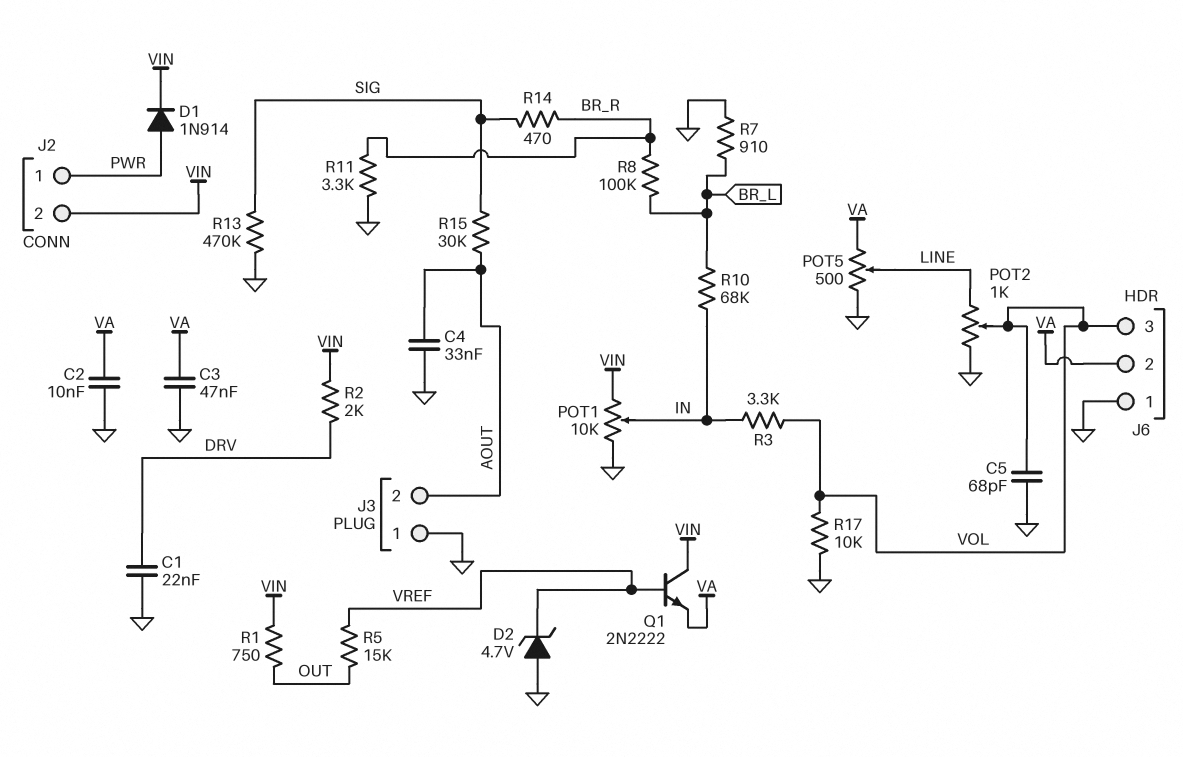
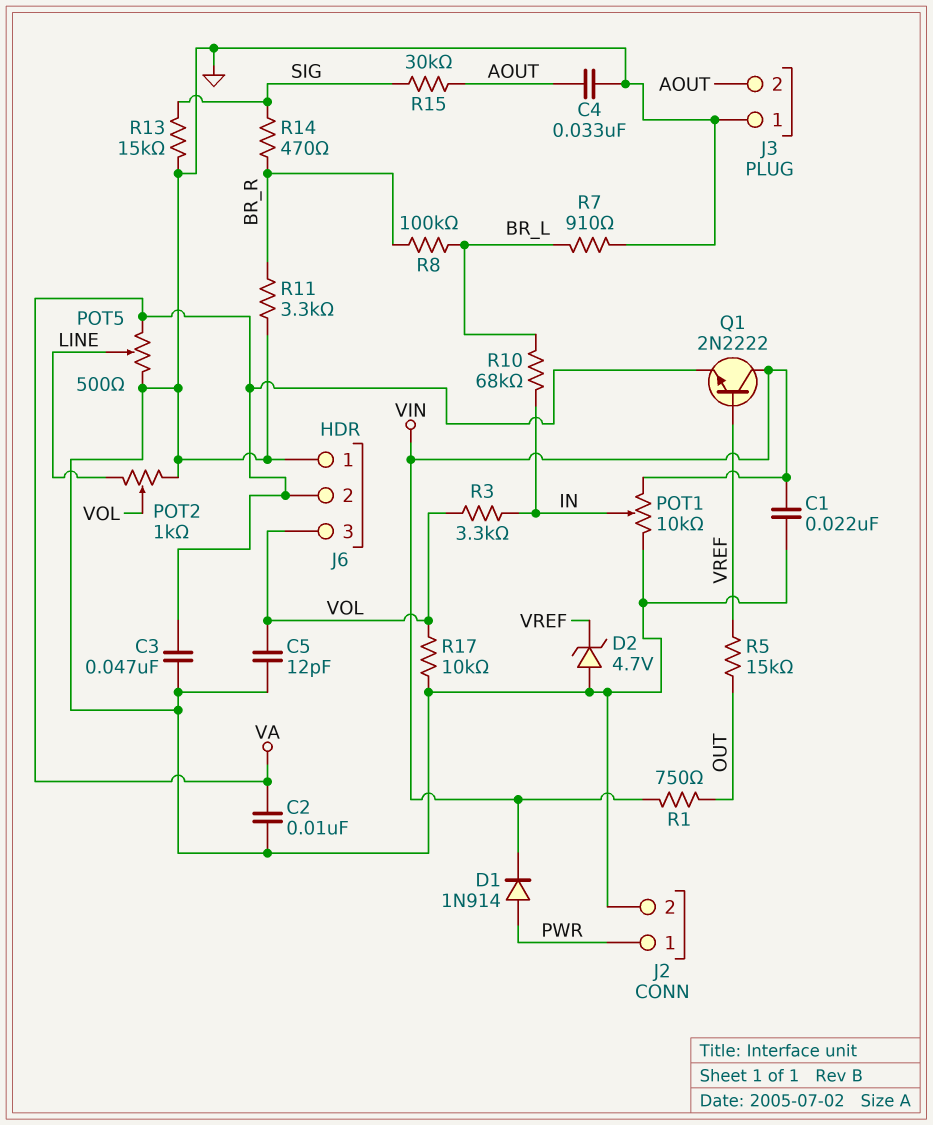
C1: 22nF (DRV, GND) -> 22nF (GND, VIN)
C5: 68pF (GND, VOL) -> 12pF (GND, VOL)
J2 pin 2: VIN -> GND
R2: 2k (DRV, VIN) -> none
R13: 470k (GND, SIG) -> 15k (GND, SIG)

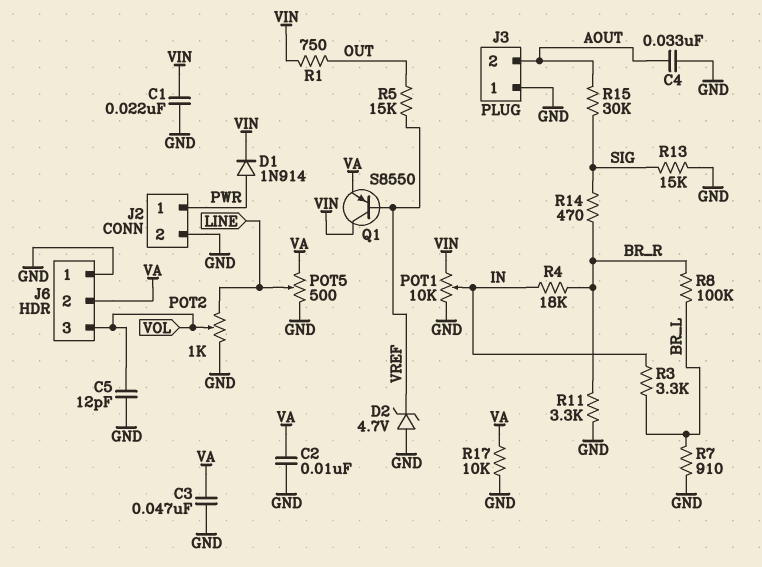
Q1: NPN 2N2222 (B VREF, C VIN, E VA) -> PNP S8550 (B VREF, C VIN, E VA)
R3: 3.3k (IN, VOL) -> 3.3k (BR_L, IN)
R4: none -> 18k (BR_R, IN)
R10: 68k (BR_L, IN) -> none
R17: 10k (GND, VOL) -> 10k (GND, VA)

